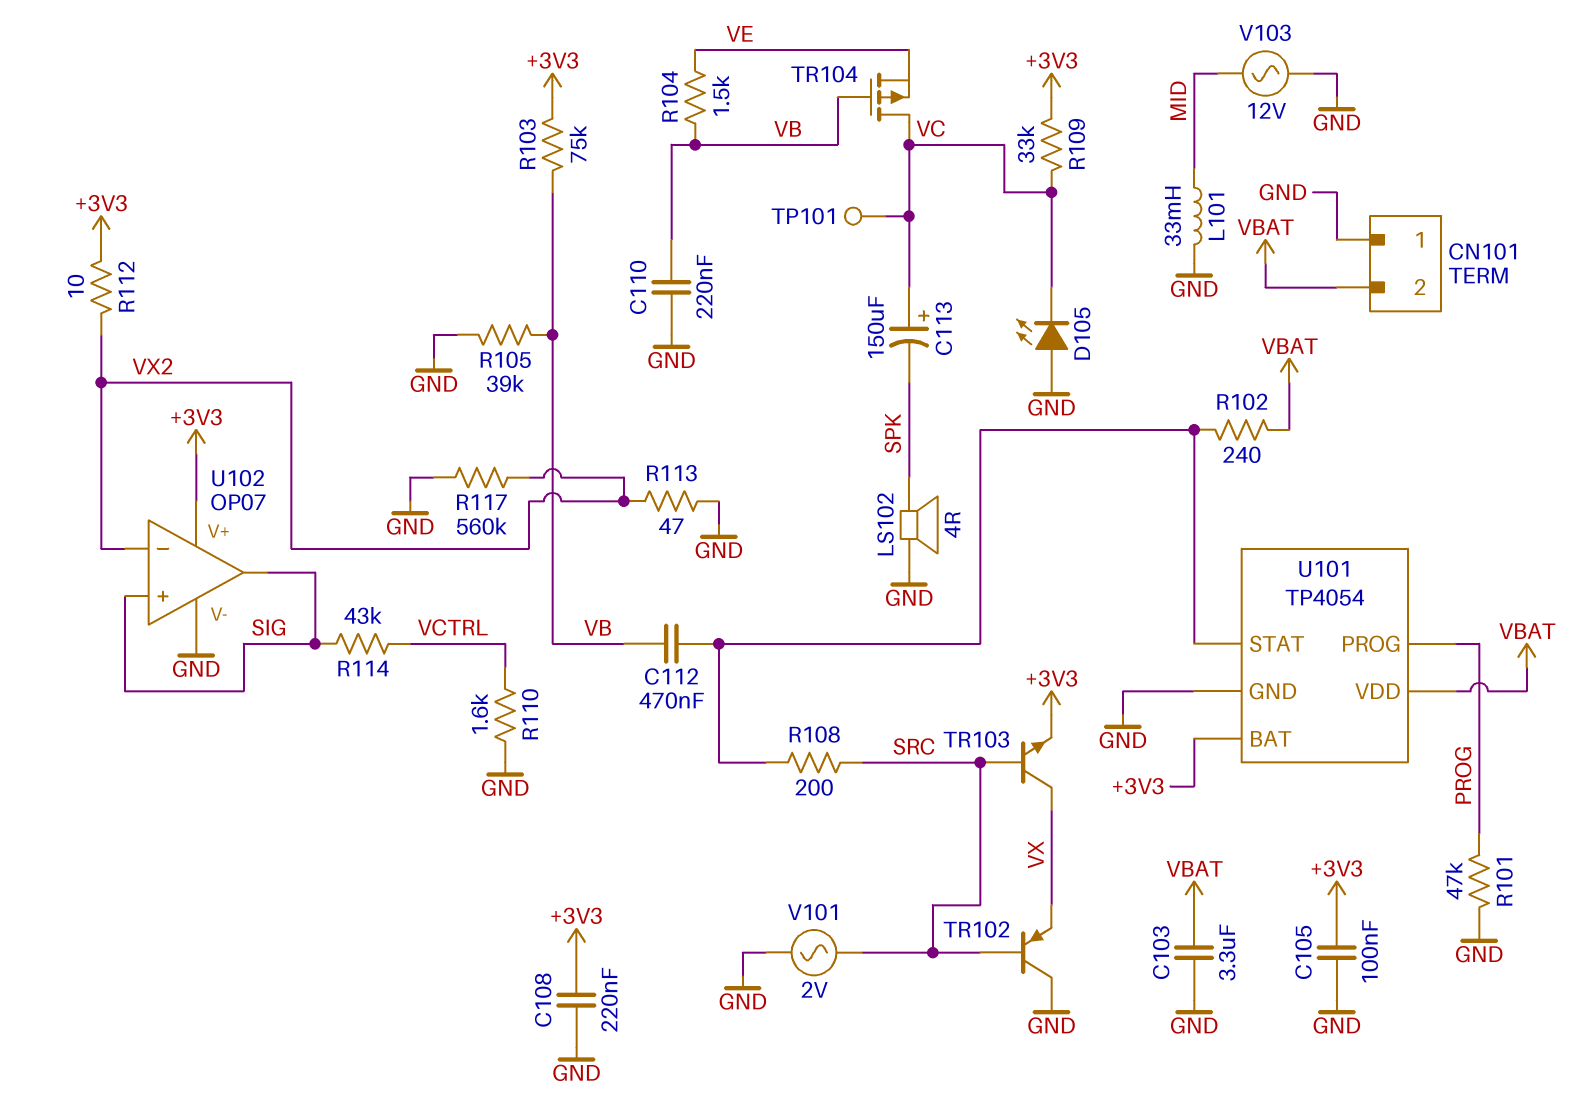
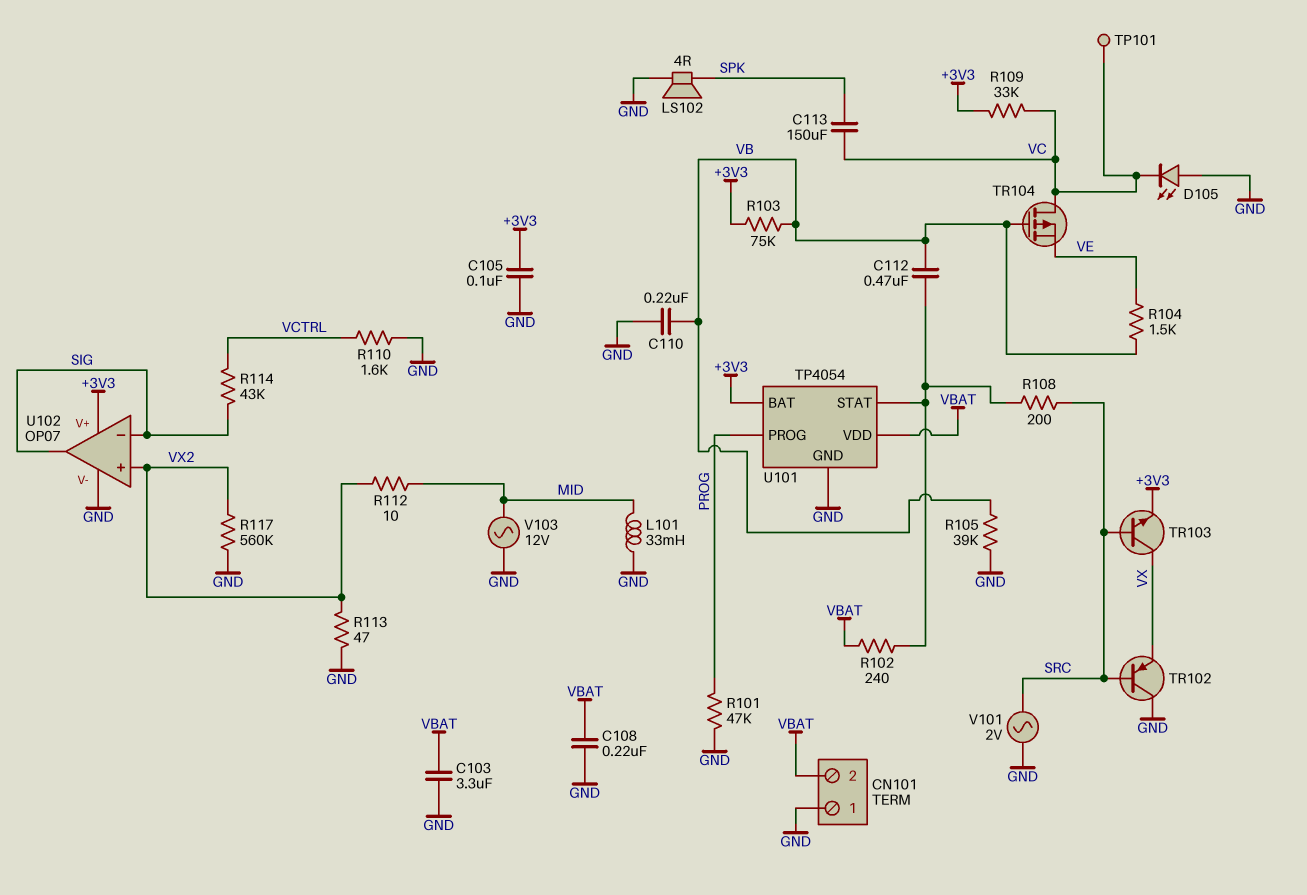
C108: 220nF (+3V3, GND) -> 220nF (GND, VBAT)
C113: 150uF (plus VC, minus SPK) -> 150uF (SPK, VC)
R112: 10 (+3V3, VX2) -> 10 (MID, VX2)
U102 pin in+: SIG -> VX2
U102 pin in-: VX2 -> SIG

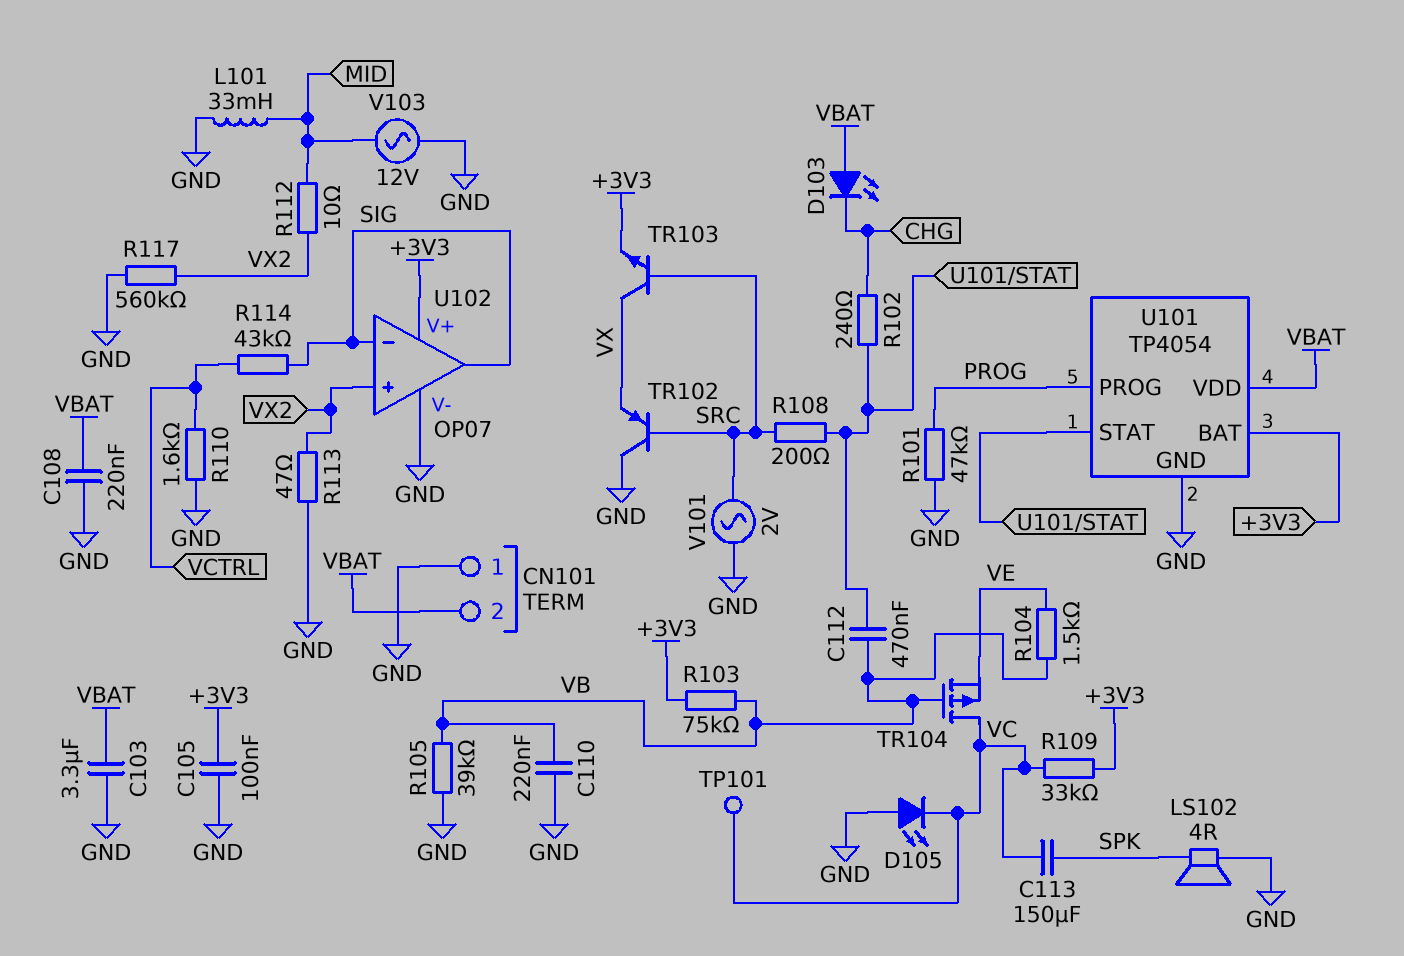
D103: none -> LED (A VBAT, K CHG)
R102: 240 (U101/STAT, VBAT) -> 240 (CHG, U101/STAT)

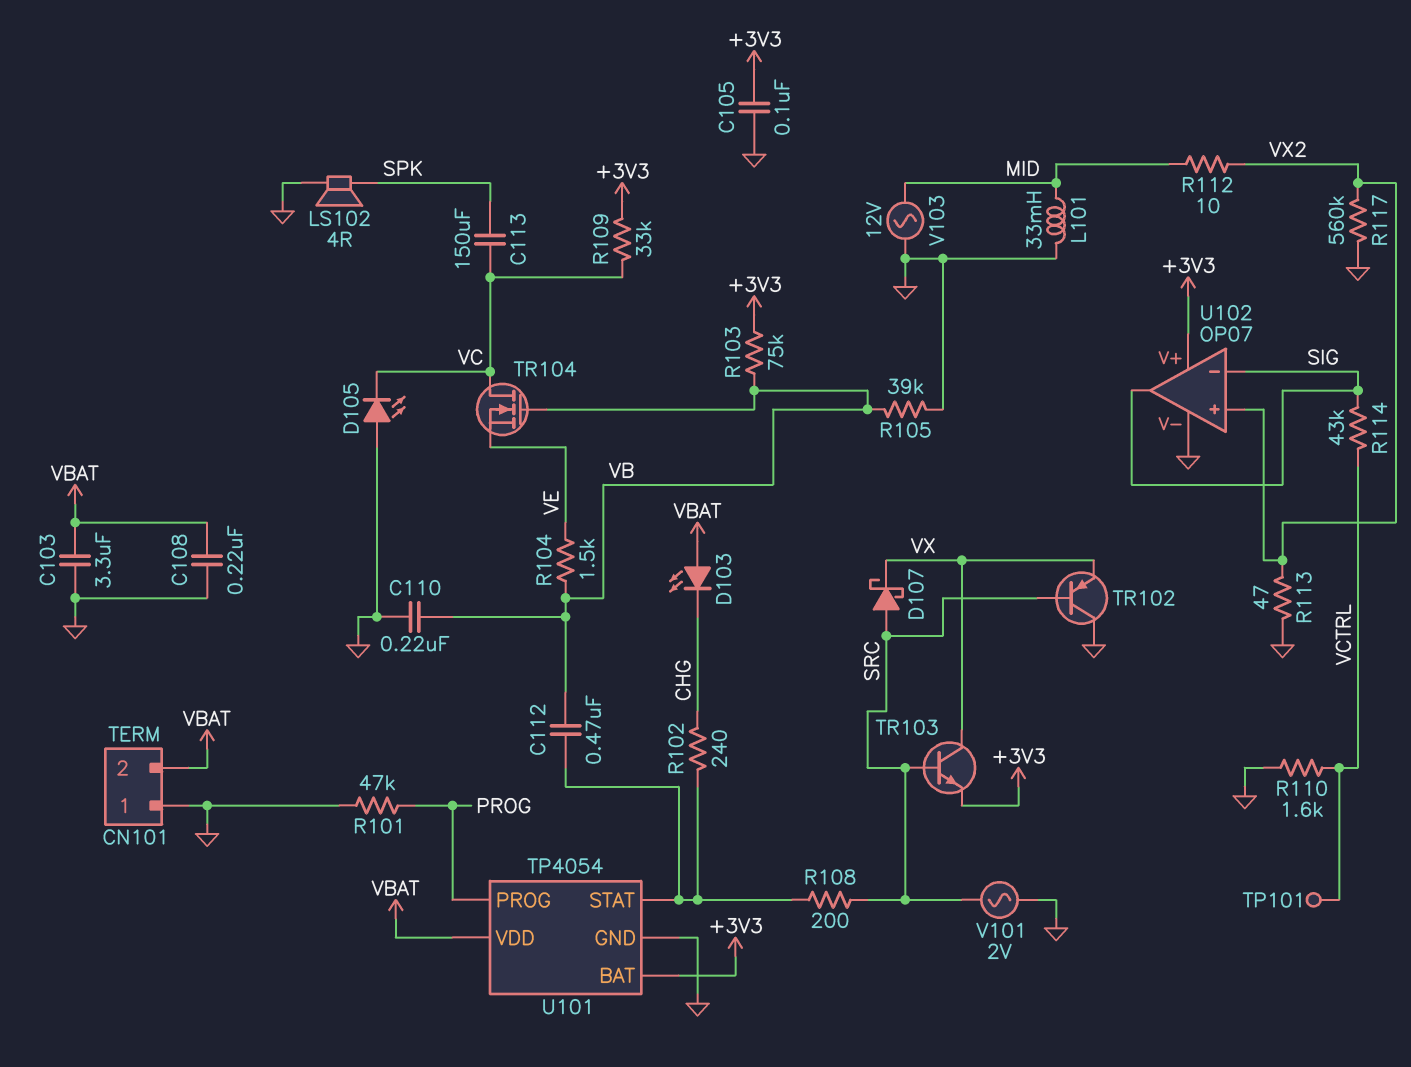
D107: none -> schottky (A SRC, K VX)
TP101: test point (VC) -> test point (VCTRL)
TR104: PMOS (G VB, D VC, S VE) -> NMOS (G VB, D VC, S VE)

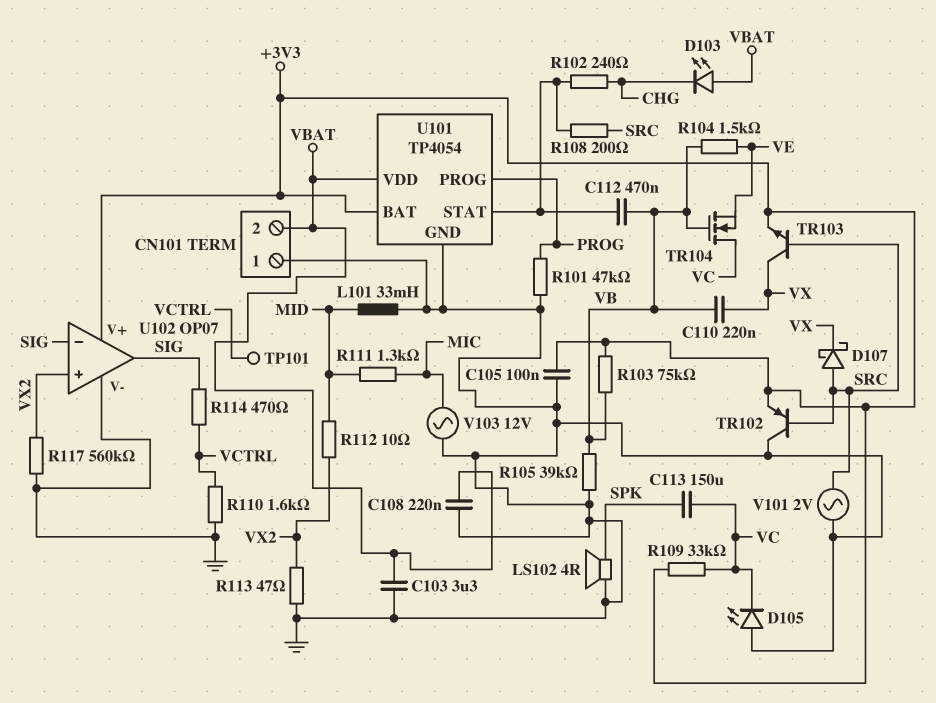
C110: 220nF (GND, VB) -> 220nF (VB, VX)
R111: none -> 1.3k (MIC, MID)
R114: 43k (SIG, VCTRL) -> 470 (SIG, VCTRL)
TR102: PNP (B SRC, C GND, E VX) -> PNP (B SRC, C GND, E +3V3)
V103: AC 12V (GND, MID) -> AC 12V (GND, MIC)

